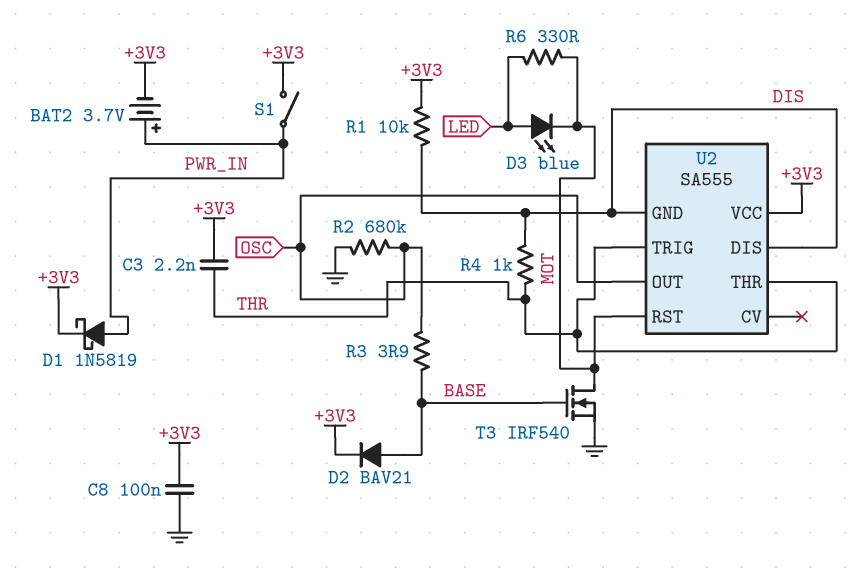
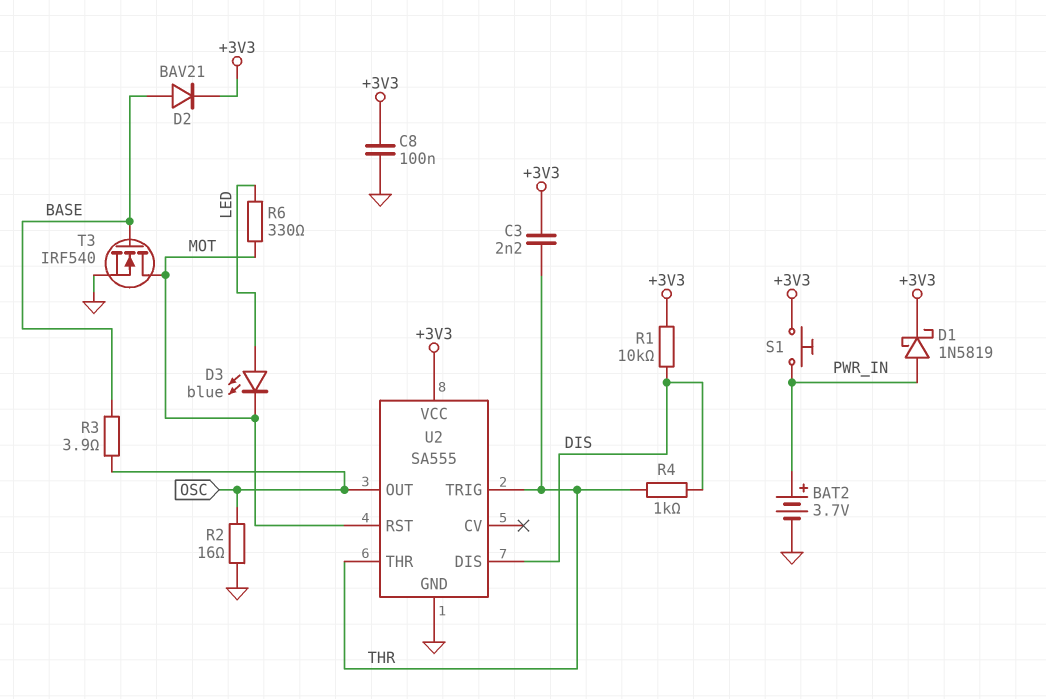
BAT2: 3.7V (plus PWR_IN, minus +3V3) -> 3.7V (plus PWR_IN, minus GND)
R2: 680k (GND, OSC) -> 16 (GND, OSC)
S1: switch (+3V3, PWR_IN) -> button (+3V3, PWR_IN)
U2 pin GND: DIS -> GND

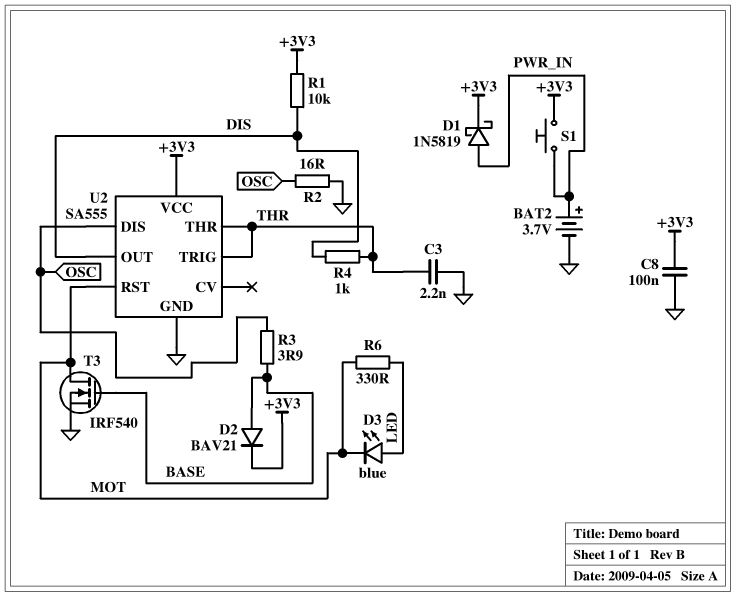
C3: 2.2nF (+3V3, THR) -> 2.2nF (GND, THR)
U2 pin DIS: DIS -> OSC
U2 pin OUT: OSC -> DIS

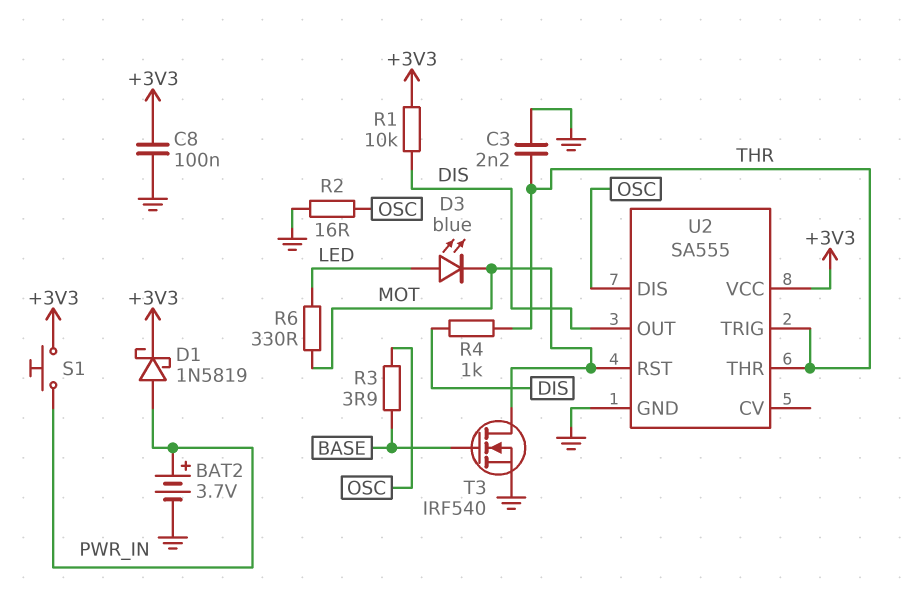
D2: diode BAV21 (A BASE, K +3V3) -> none

